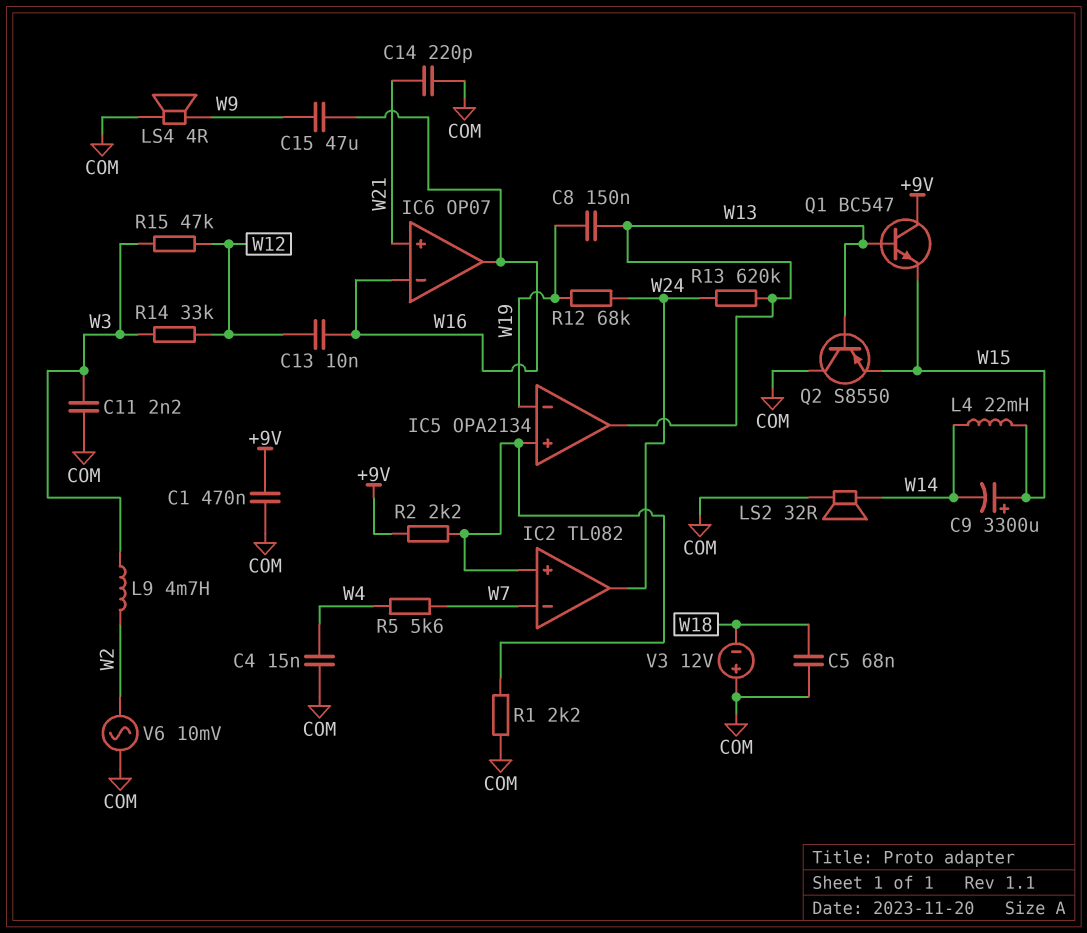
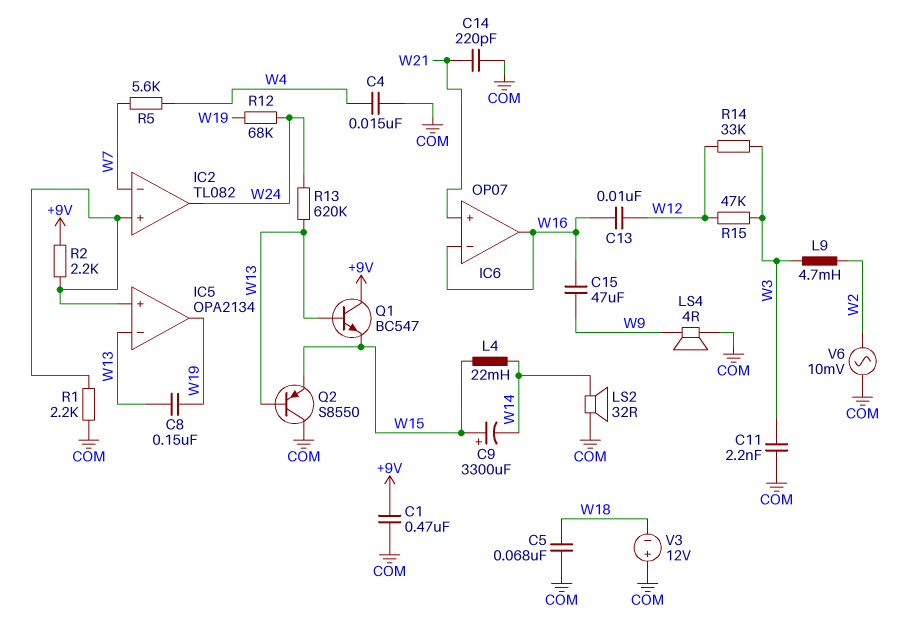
IC5 pin in-: W19 -> W13
IC5 pin out: W13 -> W19

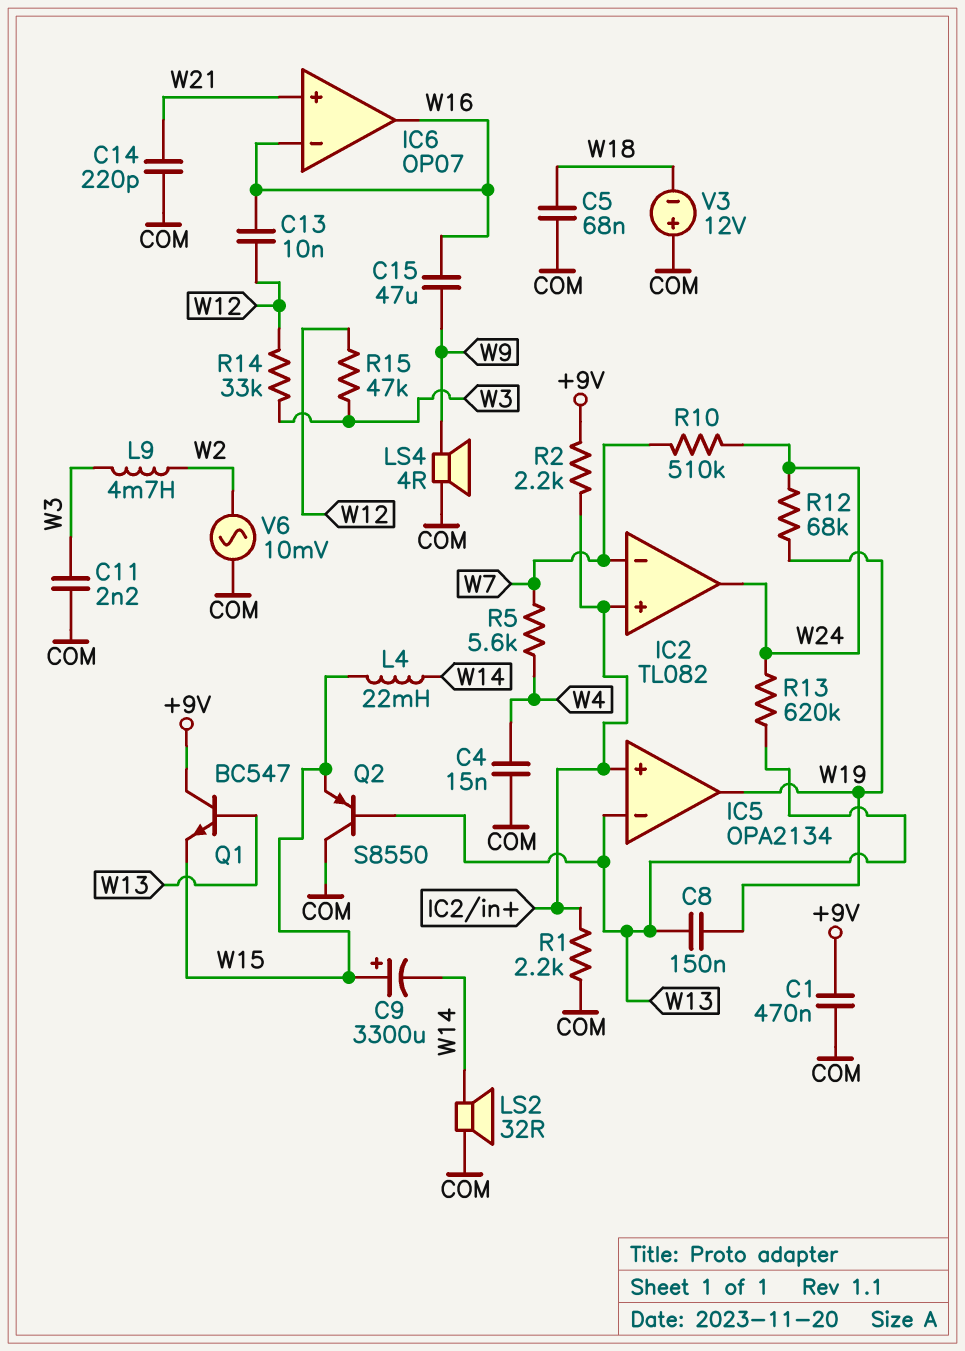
R10: none -> 510k (W7, W24)

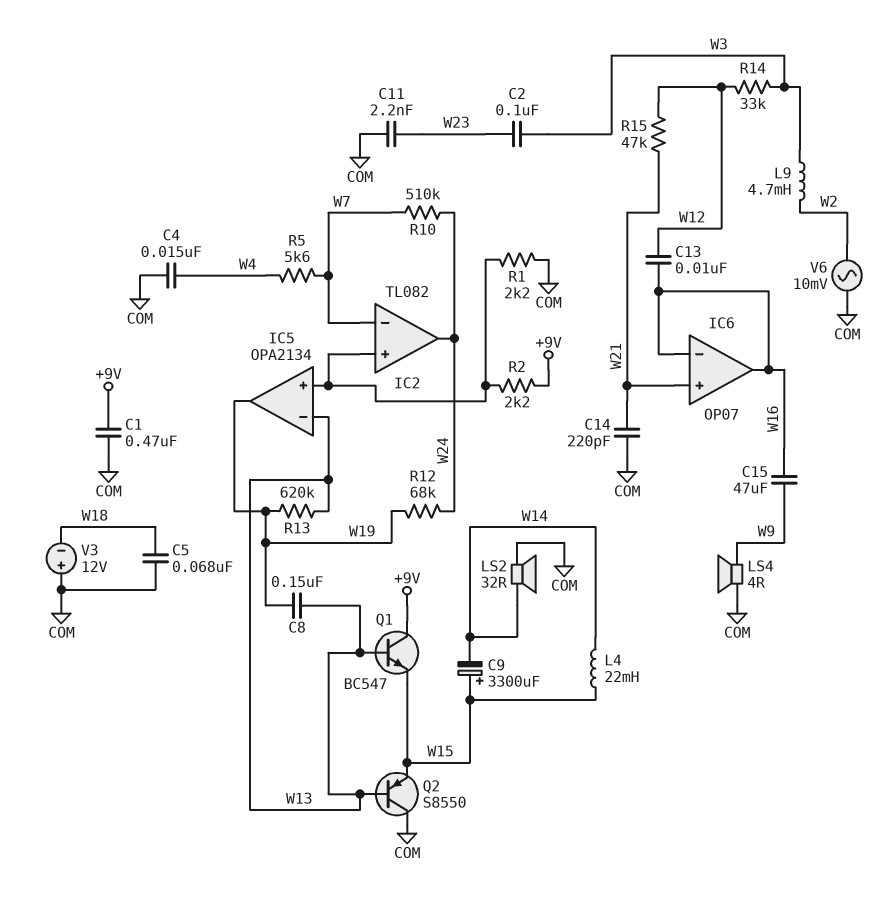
C2: none -> 100nF (W3, W23)
C11: 2.2nF (COM, W3) -> 2.2nF (COM, W23)
R13: 620k (W13, W24) -> 620k (W13, W19)
R15: 47k (W3, W12) -> 47k (W12, W21)

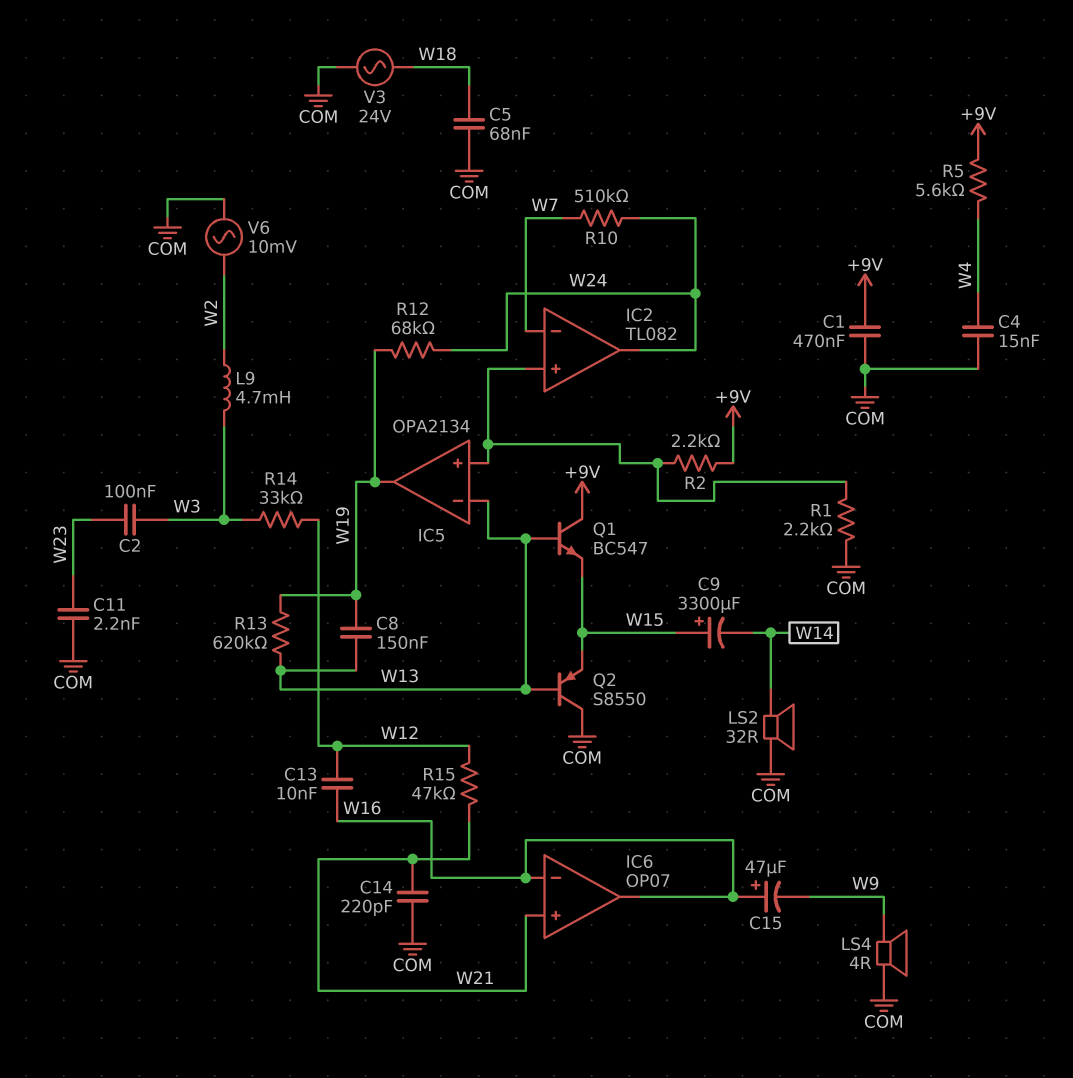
C15: 47uF (W9, W16) -> 47uF (plus W16, minus W9)
L4: 22mH (W14, W15) -> none
R5: 5.6k (W4, W7) -> 5.6k (+9V, W4)
V3: 12V (plus COM, minus W18) -> AC 24V (COM, W18)

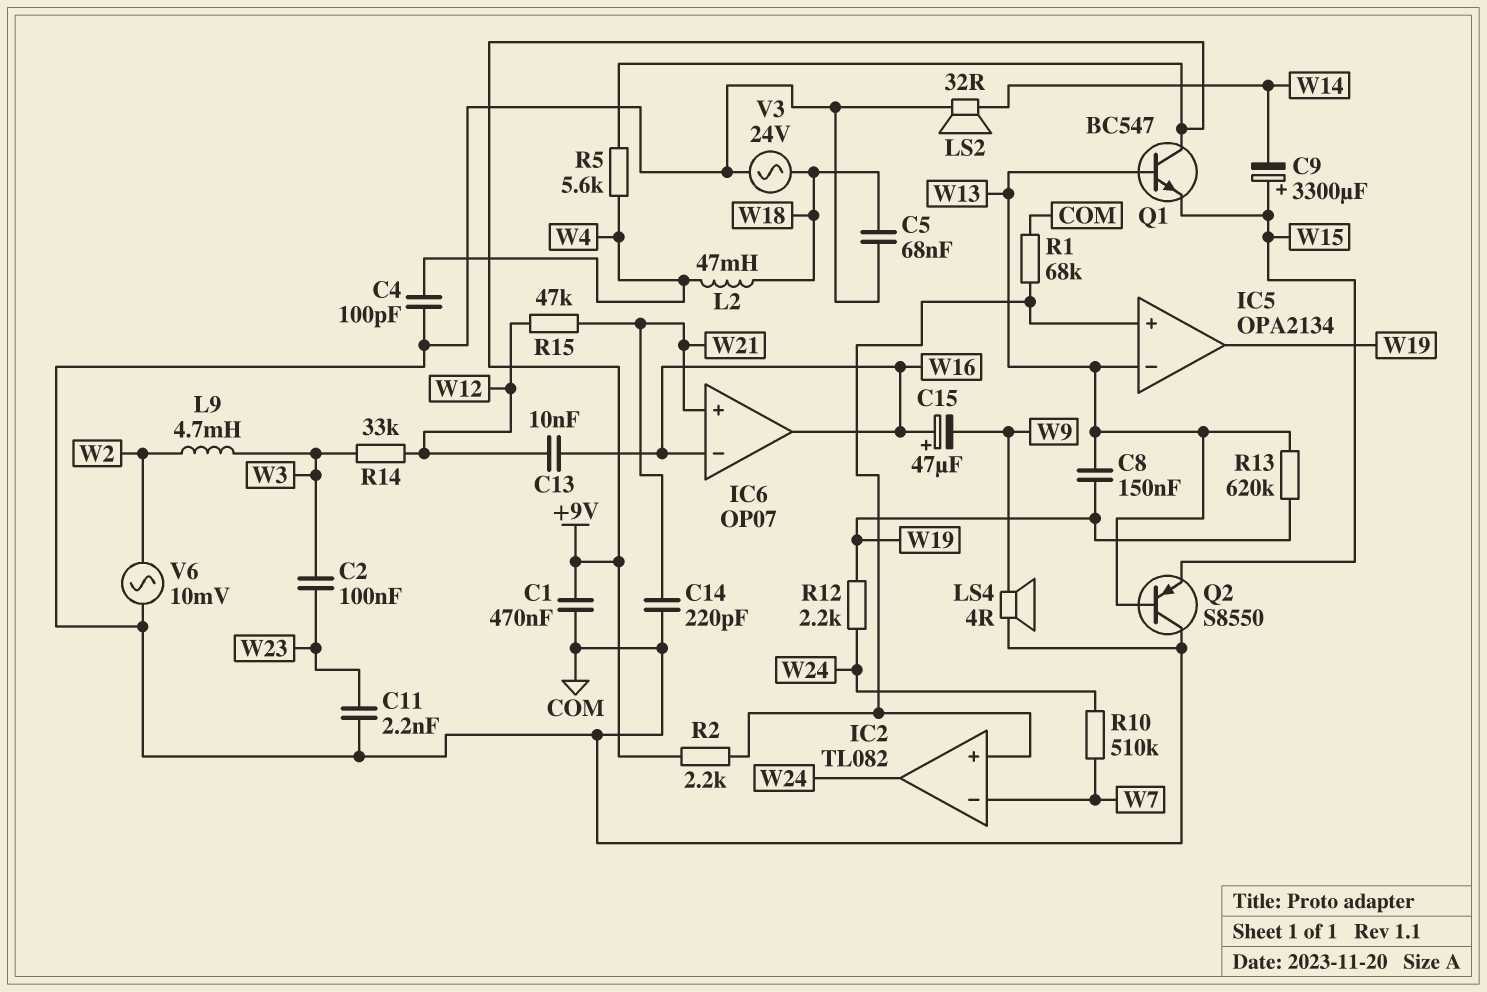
C4: 15nF (COM, W4) -> 100pF (COM, W4)
L2: none -> 47mH (W4, W18)
R1: 2.2k (COM, IC2/in+) -> 68k (COM, IC2/in+)
R12: 68k (W19, W24) -> 2.2k (W19, W24)

